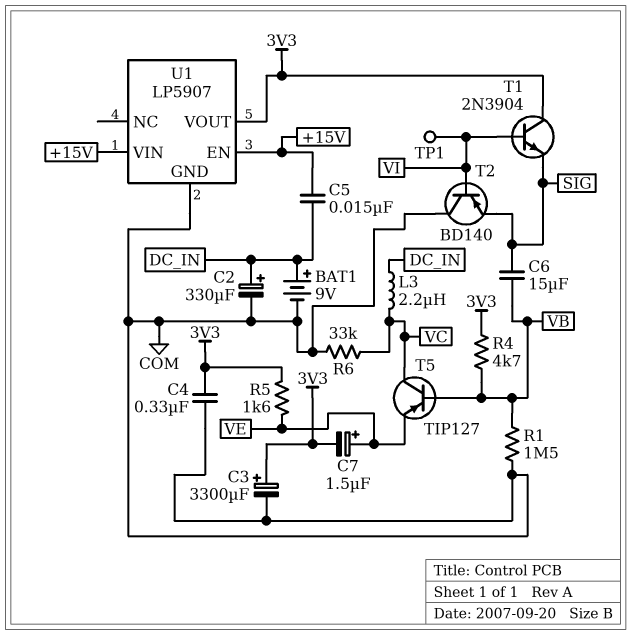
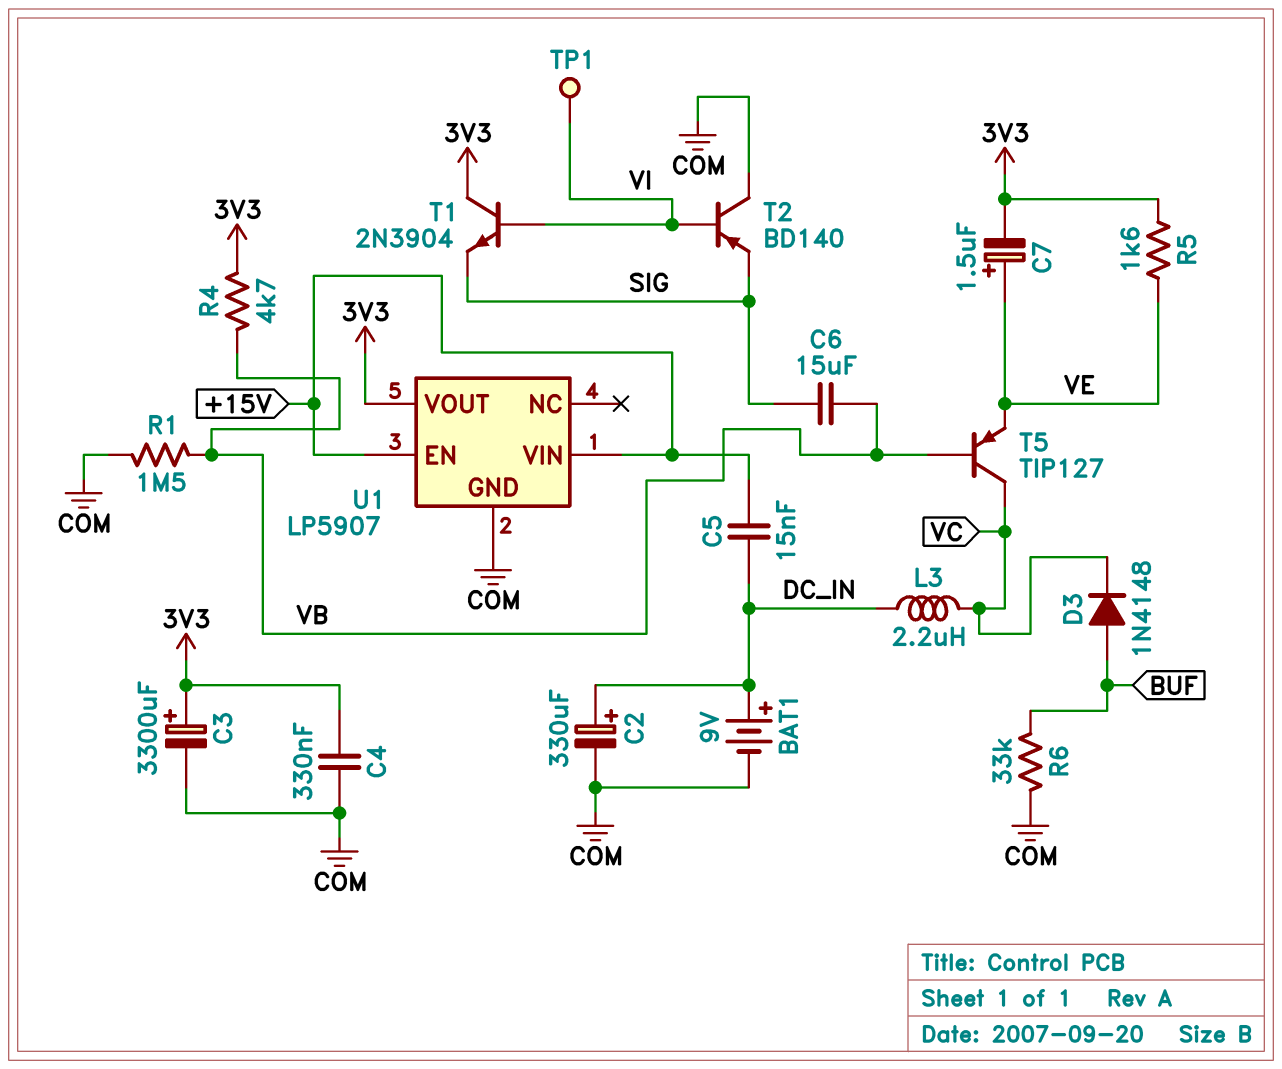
D3: none -> diode 1N4148 (A BUF, K VC)
R6: 33k (COM, VC) -> 33k (BUF, COM)

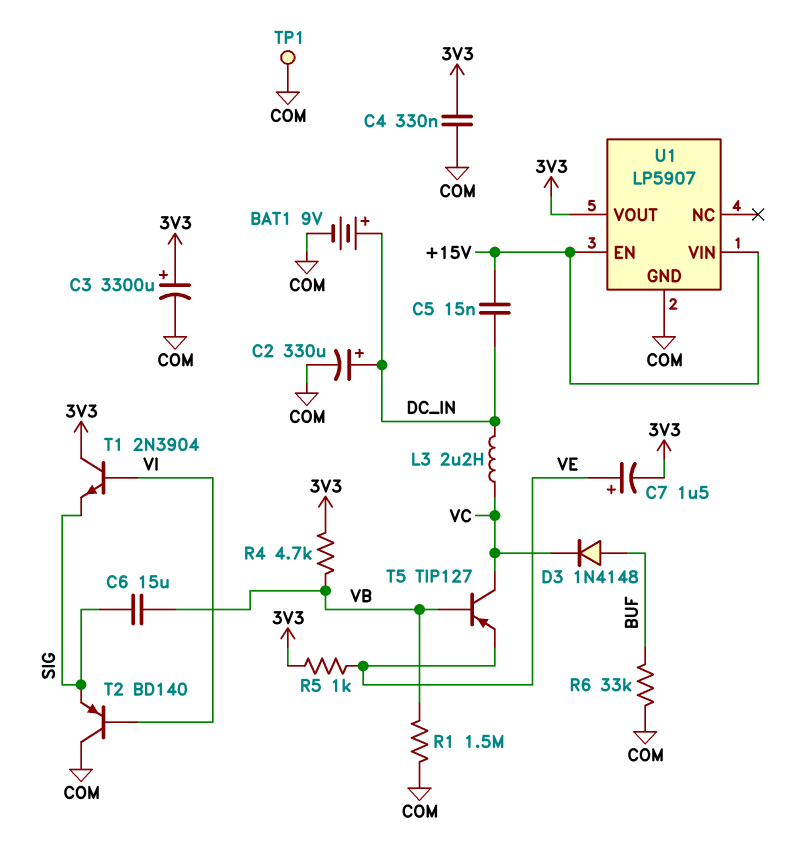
R5: 1.6k (3V3, VE) -> 1k (3V3, VE)
TP1: test point (VI) -> test point (COM)

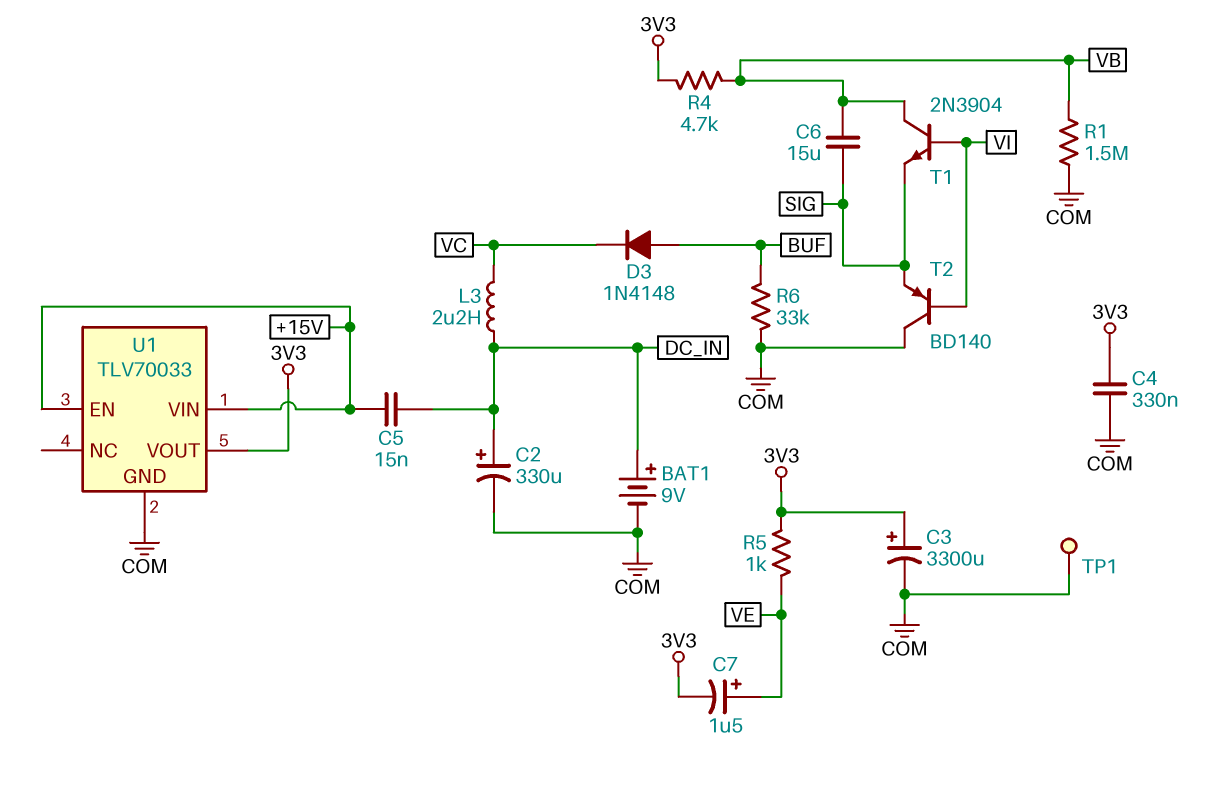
T1: NPN 2N3904 (B VI, C 3V3, E SIG) -> NPN 2N3904 (B VI, C VB, E SIG)
T5: PNP TIP127 (B VB, C VC, E VE) -> none
U1: LP5907 -> TLV70033

